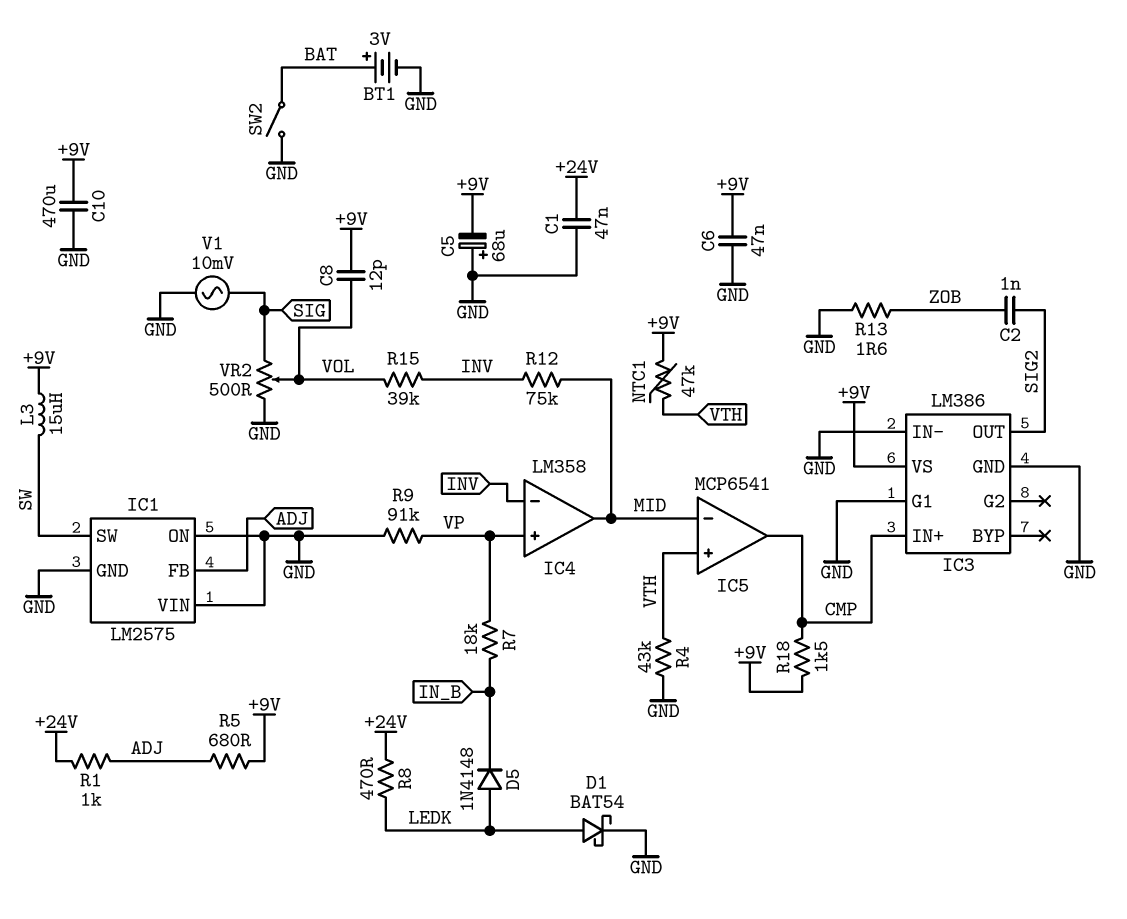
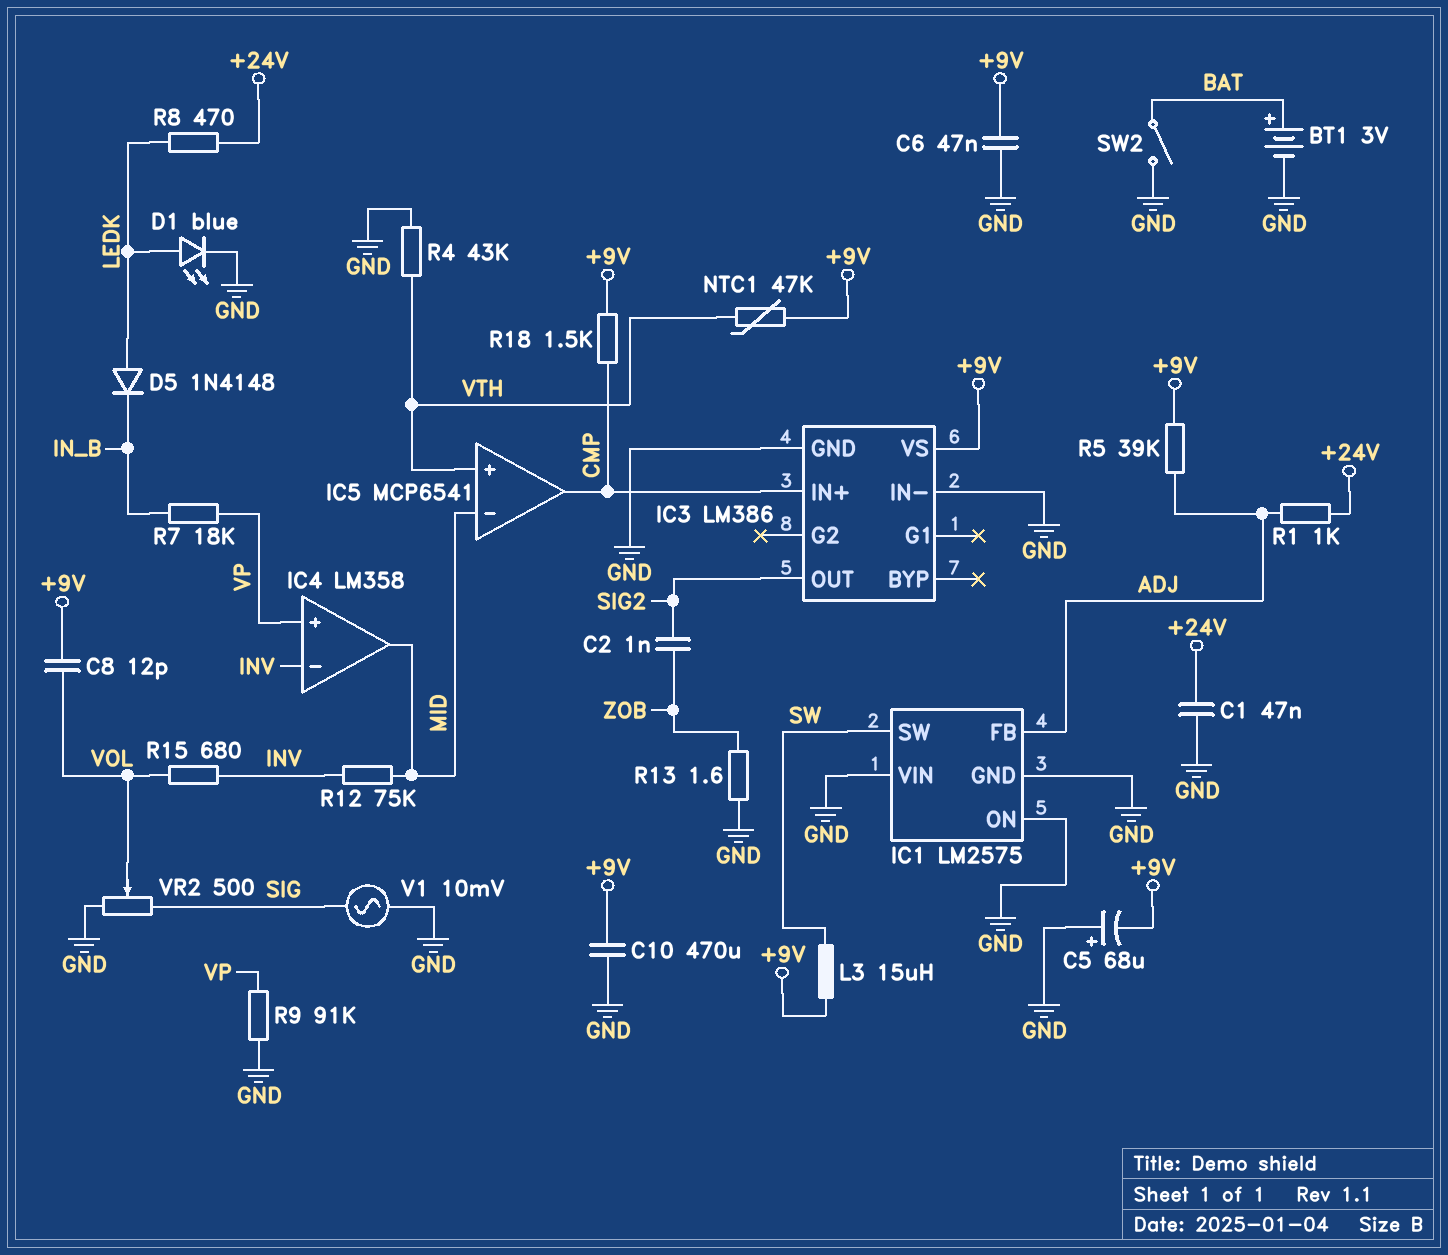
D1: schottky BAT54 (A LEDK, K GND) -> LED blue (A LEDK, K GND)
IC3 pin G1: GND -> none
R5: 680 (+9V, ADJ) -> 39k (+9V, ADJ)
R15: 39k (INV, VOL) -> 680 (INV, VOL)

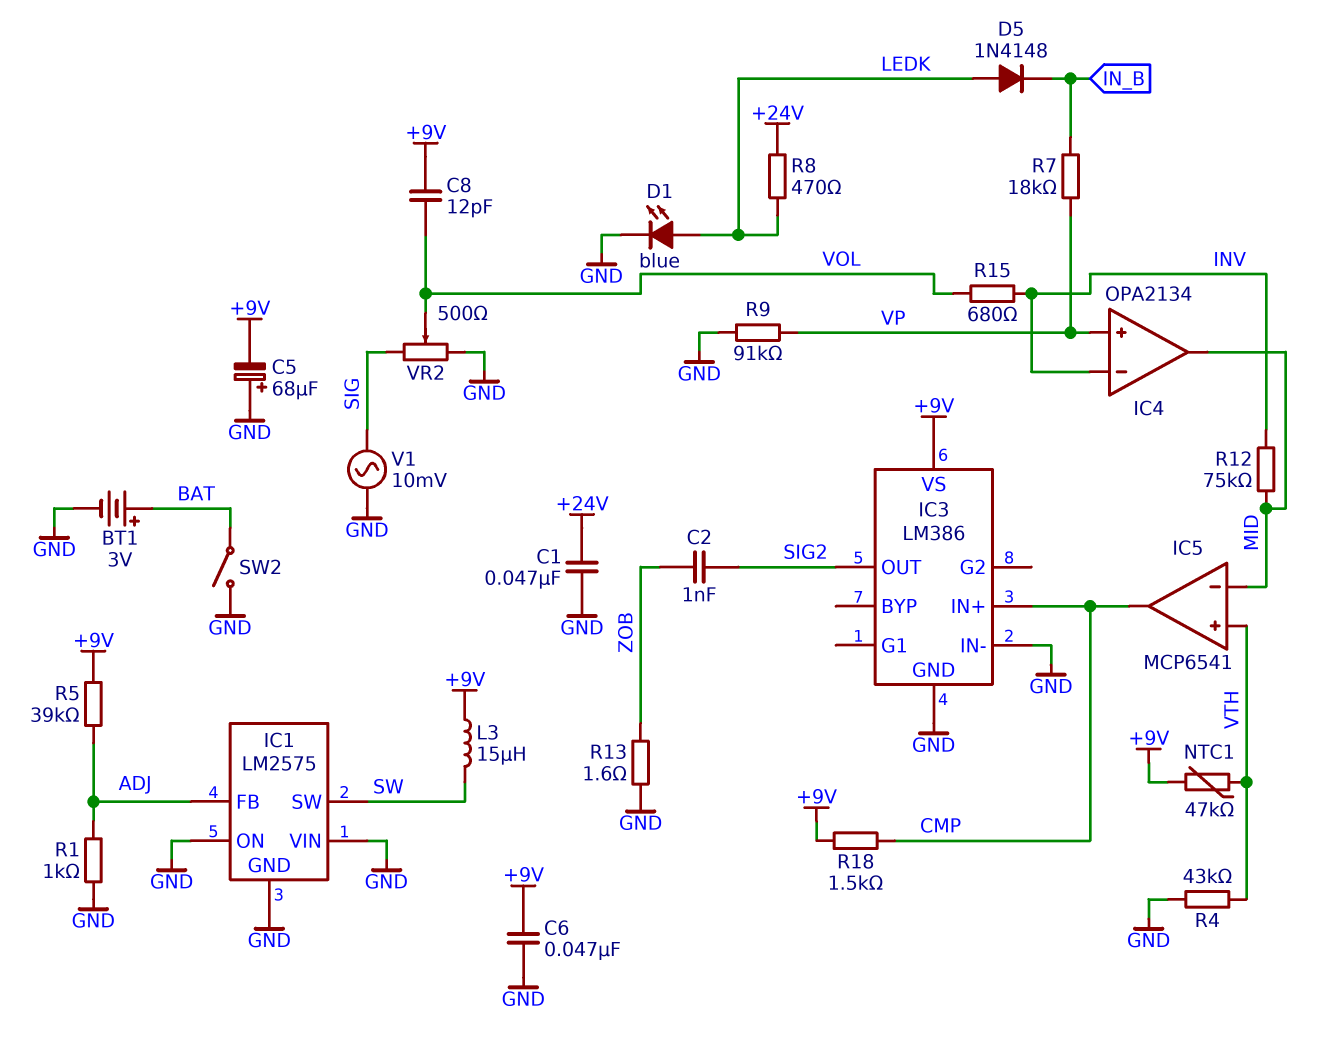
C10: 470uF (+9V, GND) -> none
IC4: LM358 -> OPA2134
R1: 1k (+24V, ADJ) -> 1k (ADJ, GND)

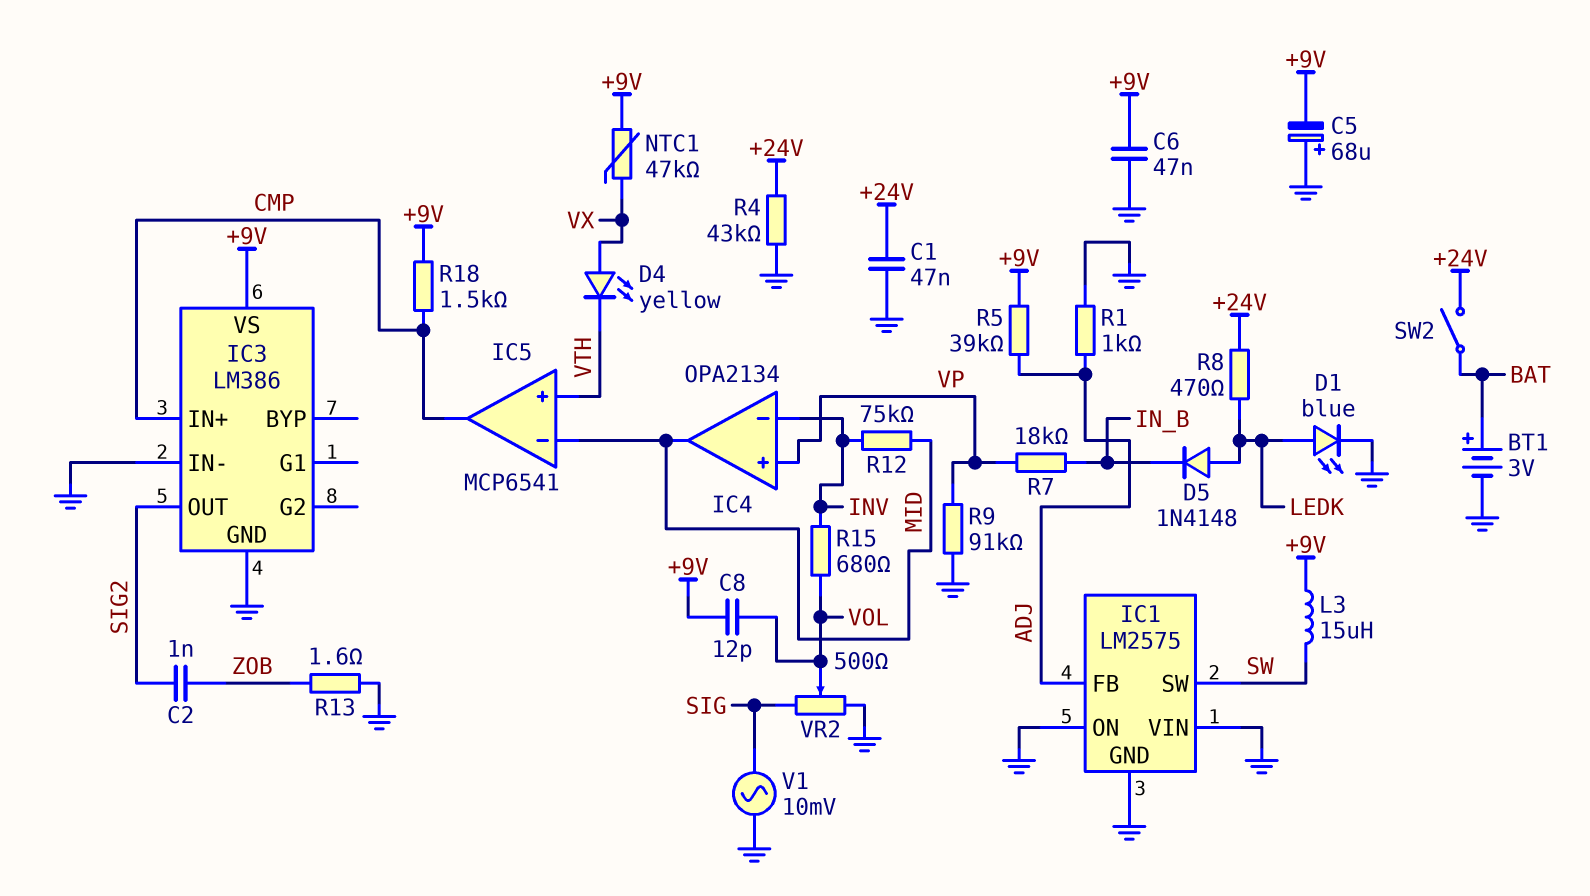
D4: none -> LED yellow (A VX, K VTH)
NTC1: 47k (+9V, VTH) -> 47k (+9V, VX)
R4: 43k (GND, VTH) -> 43k (+24V, GND)
SW2: switch (BAT, GND) -> switch (+24V, BAT)

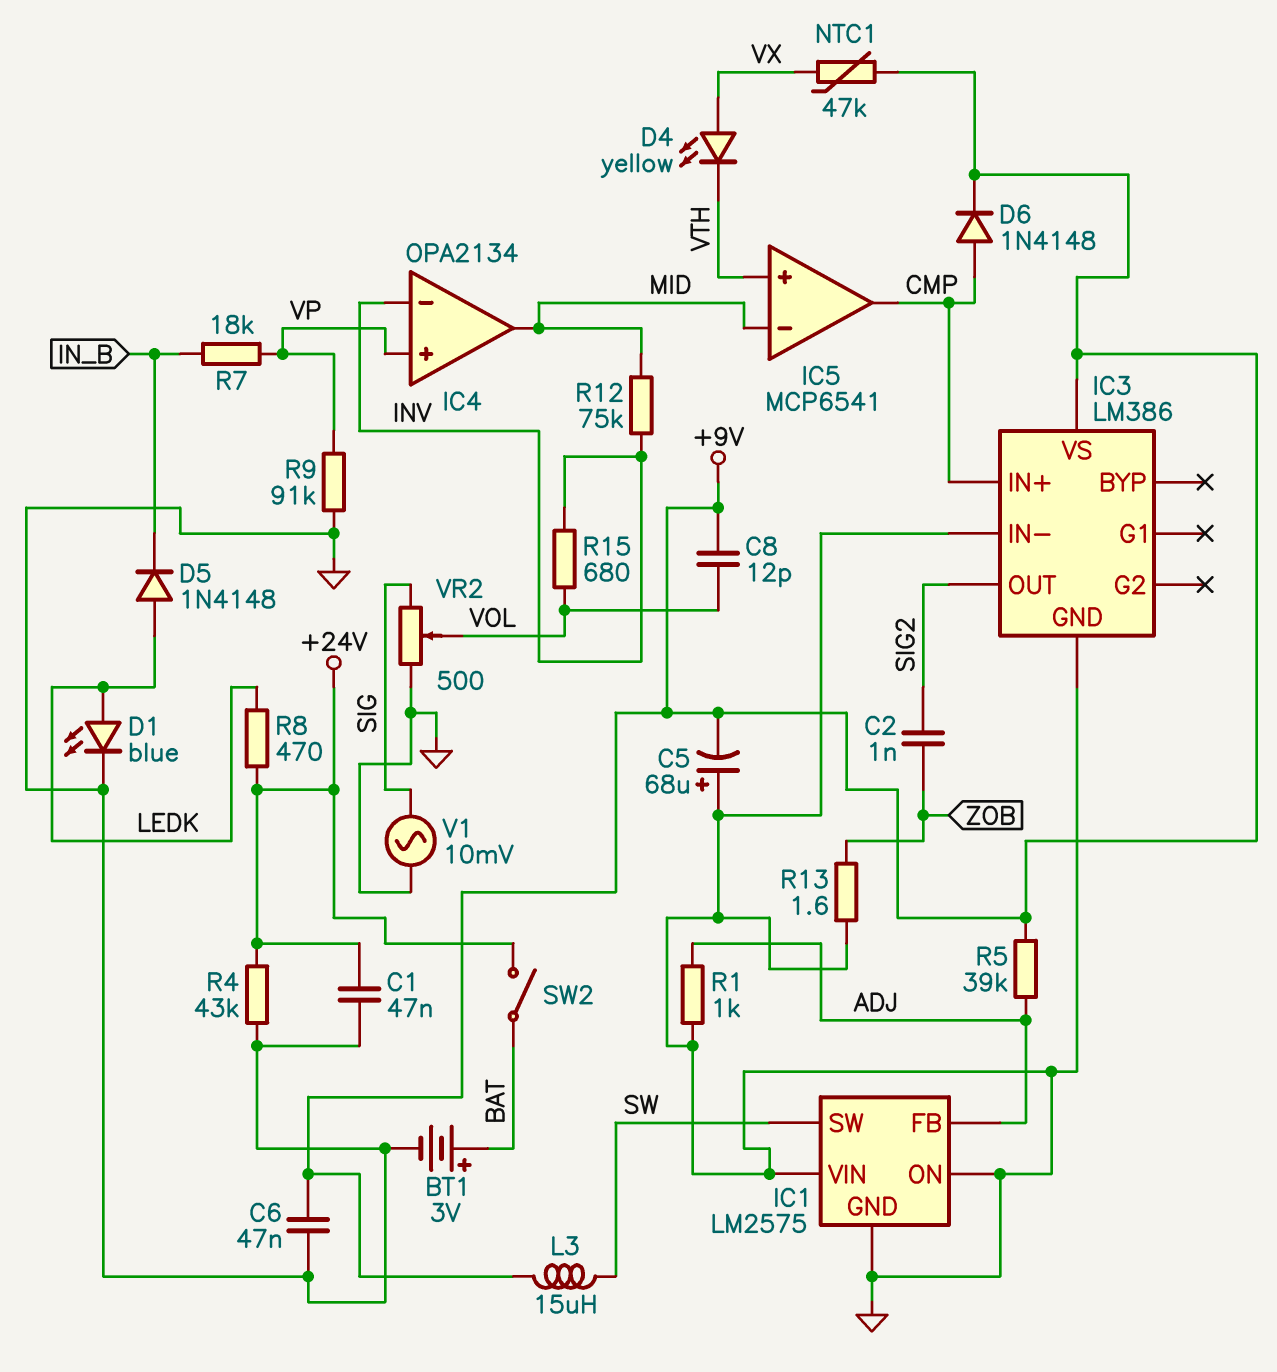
D6: none -> diode 1N4148 (A CMP, K +9V)
R18: 1.5k (+9V, CMP) -> none

